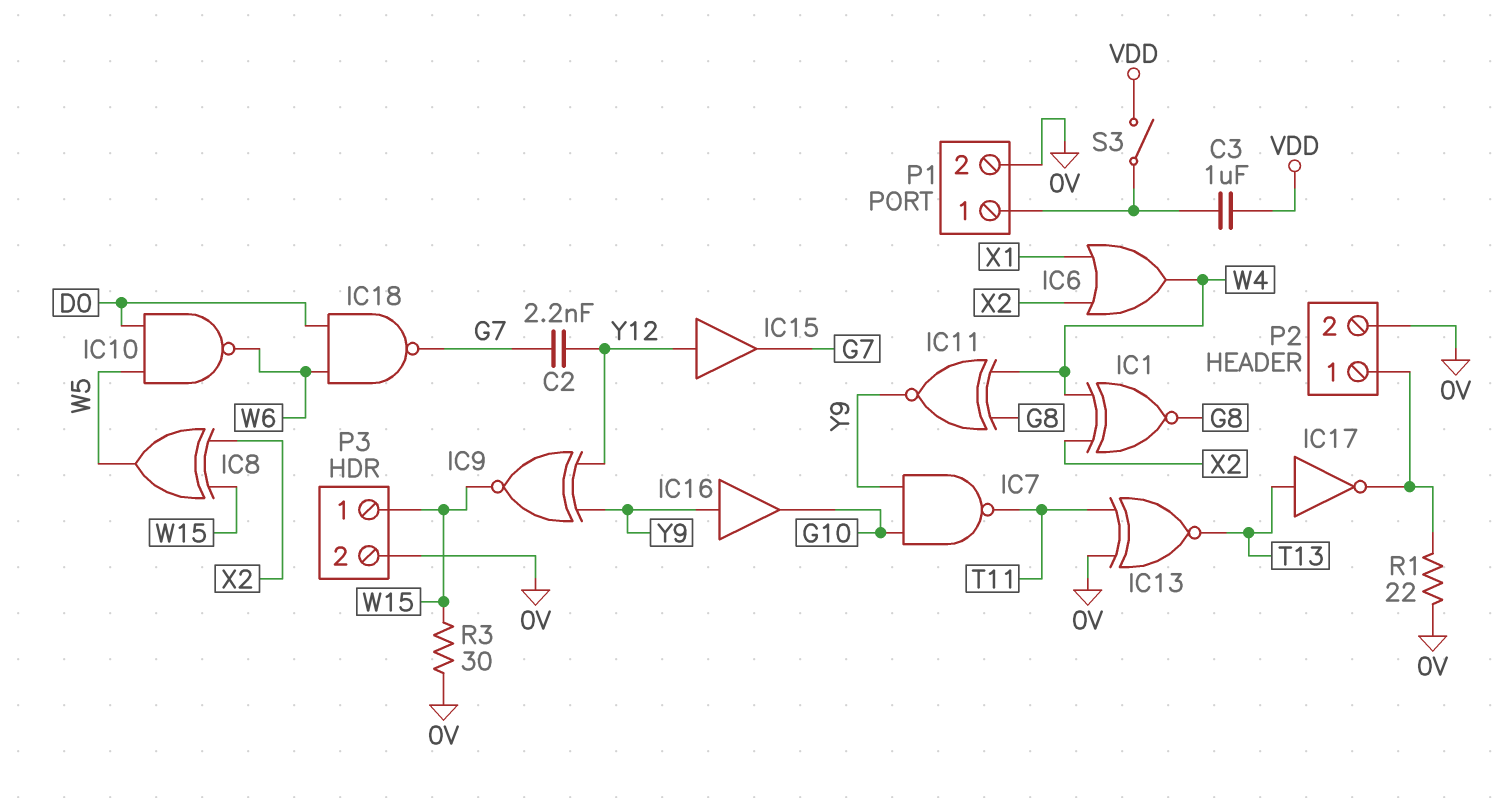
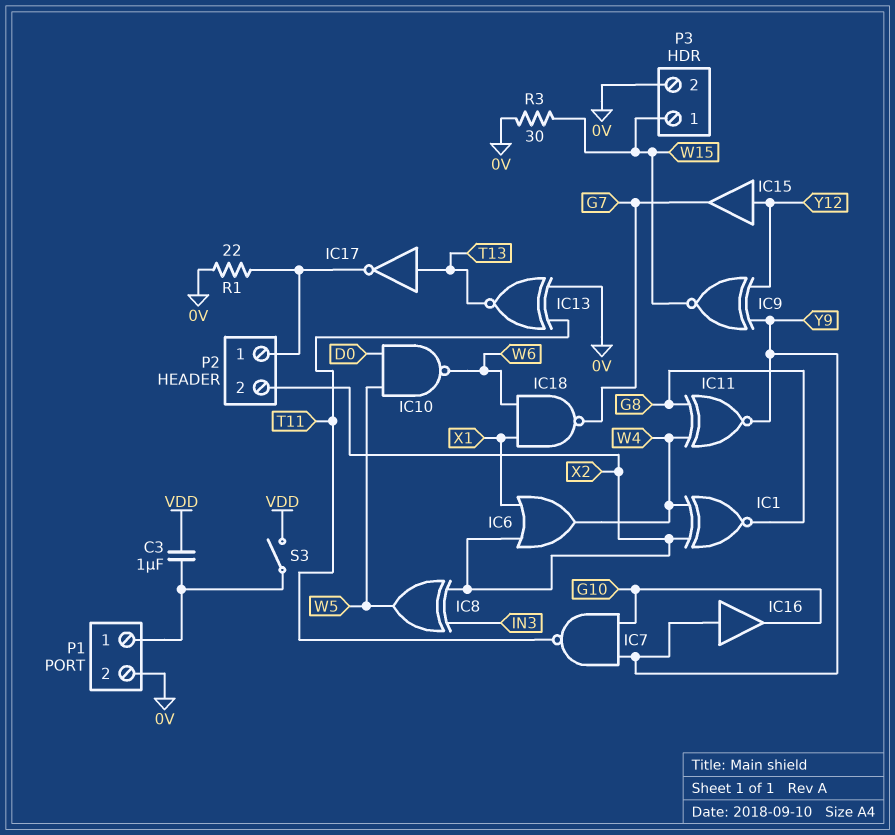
C2: 2.2nF (G7, Y12) -> none
IC8: XOR (in W15, in X2, out W5) -> XOR (in IN3, in X2, out W5)
IC18: NAND (in D0, in W6, out G7) -> NAND (in W6, in X1, out G7)
P2 pin 2: 0V -> X2

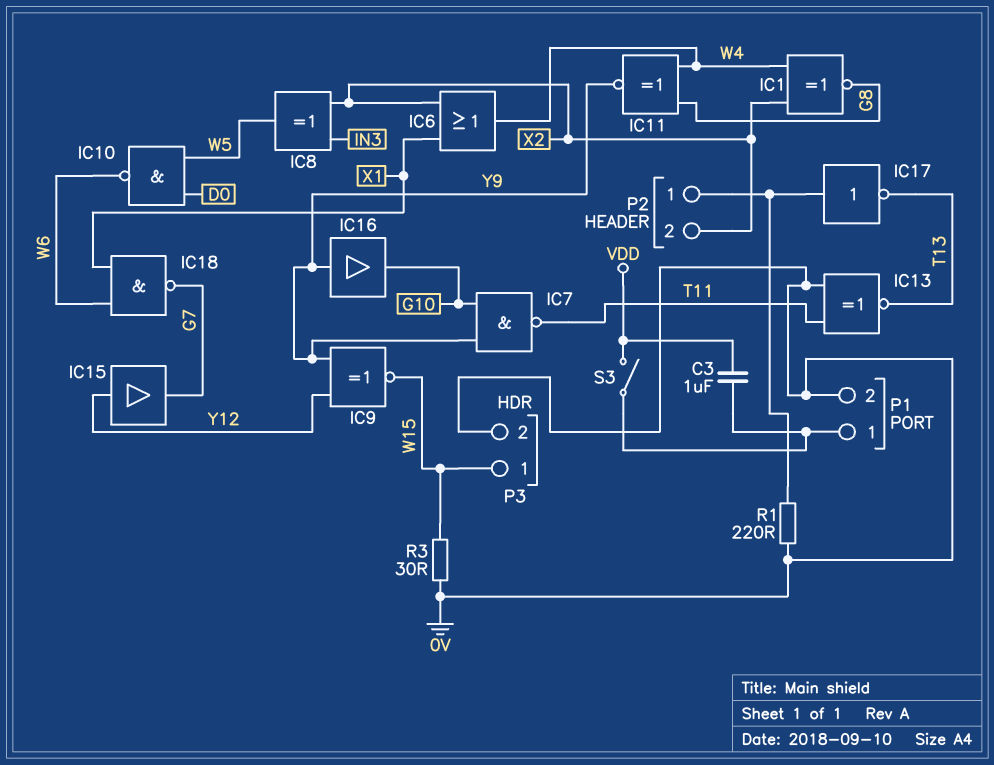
IC17: NOT (in T13, out P2/1) -> NOT (in P2/1, out T13)
R1: 22 (0V, P2/1) -> 220 (0V, P2/1)

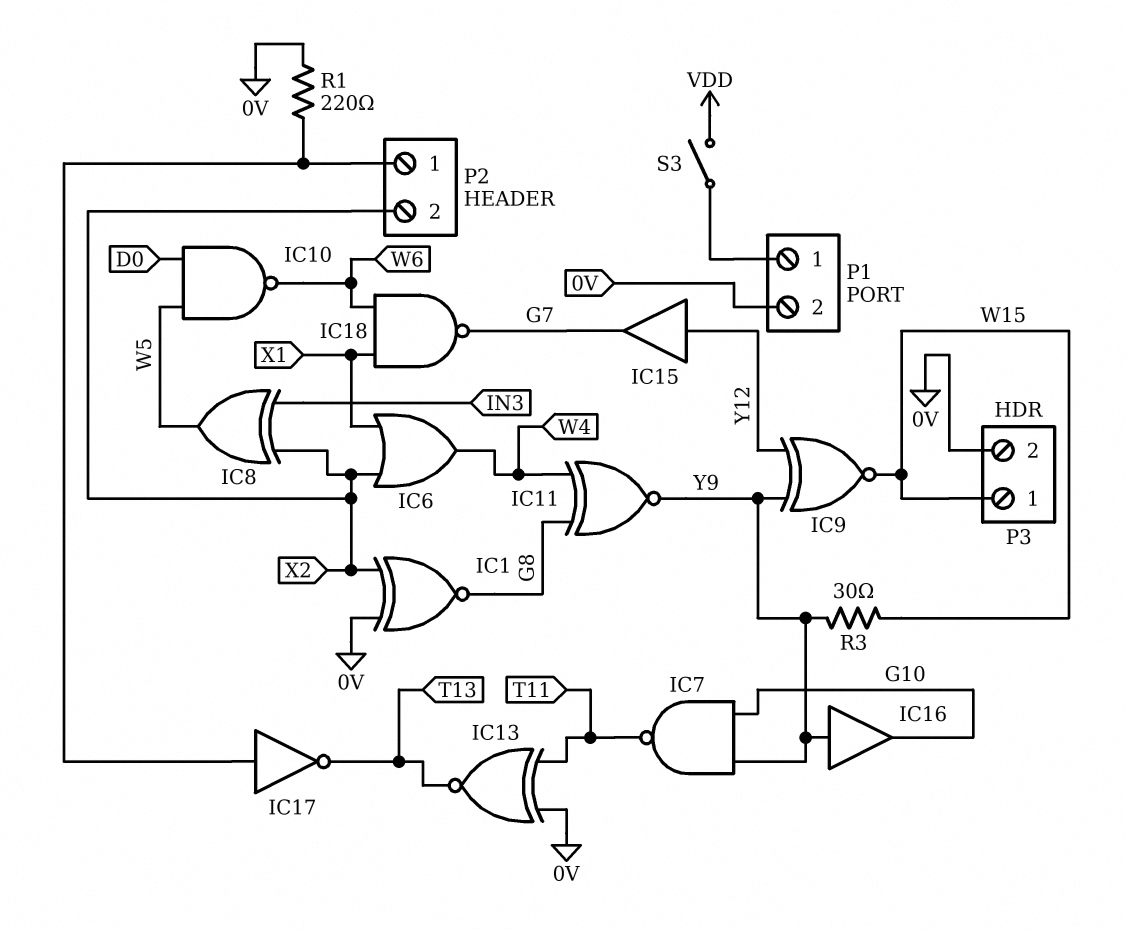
C3: 1uF (P1/1, VDD) -> none
IC1: XNOR (in W4, in X2, out G8) -> XNOR (in 0V, in X2, out G8)
R3: 30 (0V, W15) -> 30 (W15, Y9)

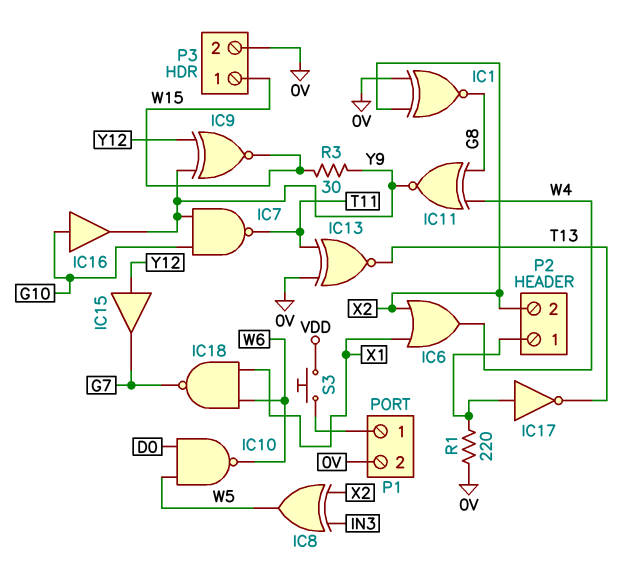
IC16: buffer (in Y9, out G10) -> buffer (in G10, out Y9)
S3: switch (P1/1, VDD) -> button (P1/1, VDD)

